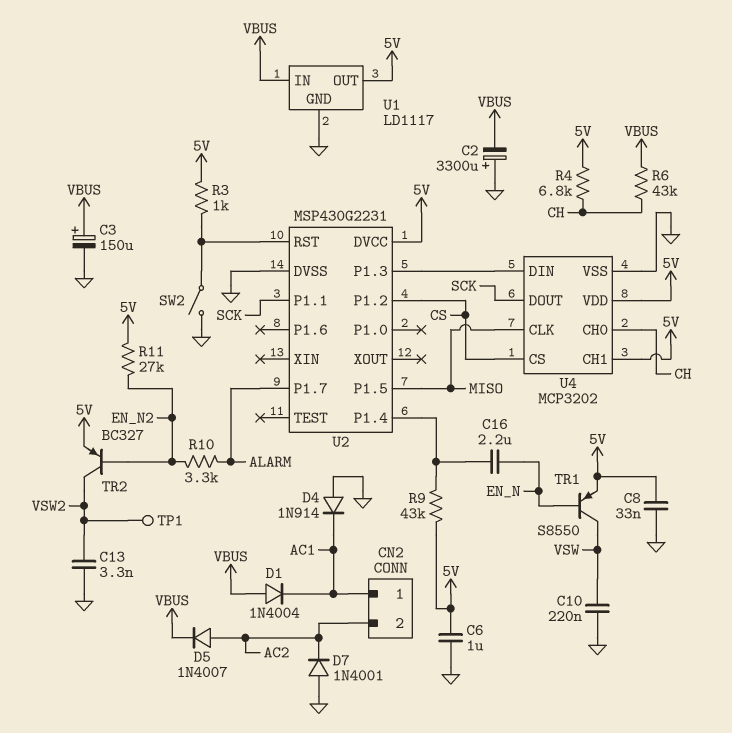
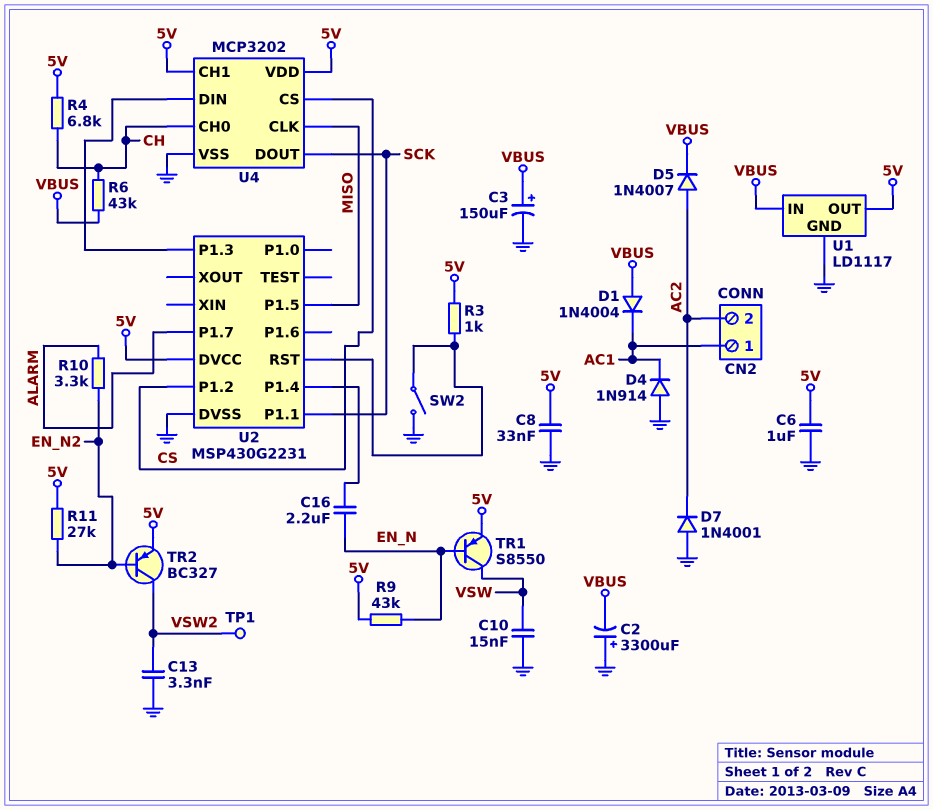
C10: 220nF (GND, VSW) -> 15nF (GND, VSW)
R9: 43k (5V, U2/P1.4) -> 43k (5V, EN_N)

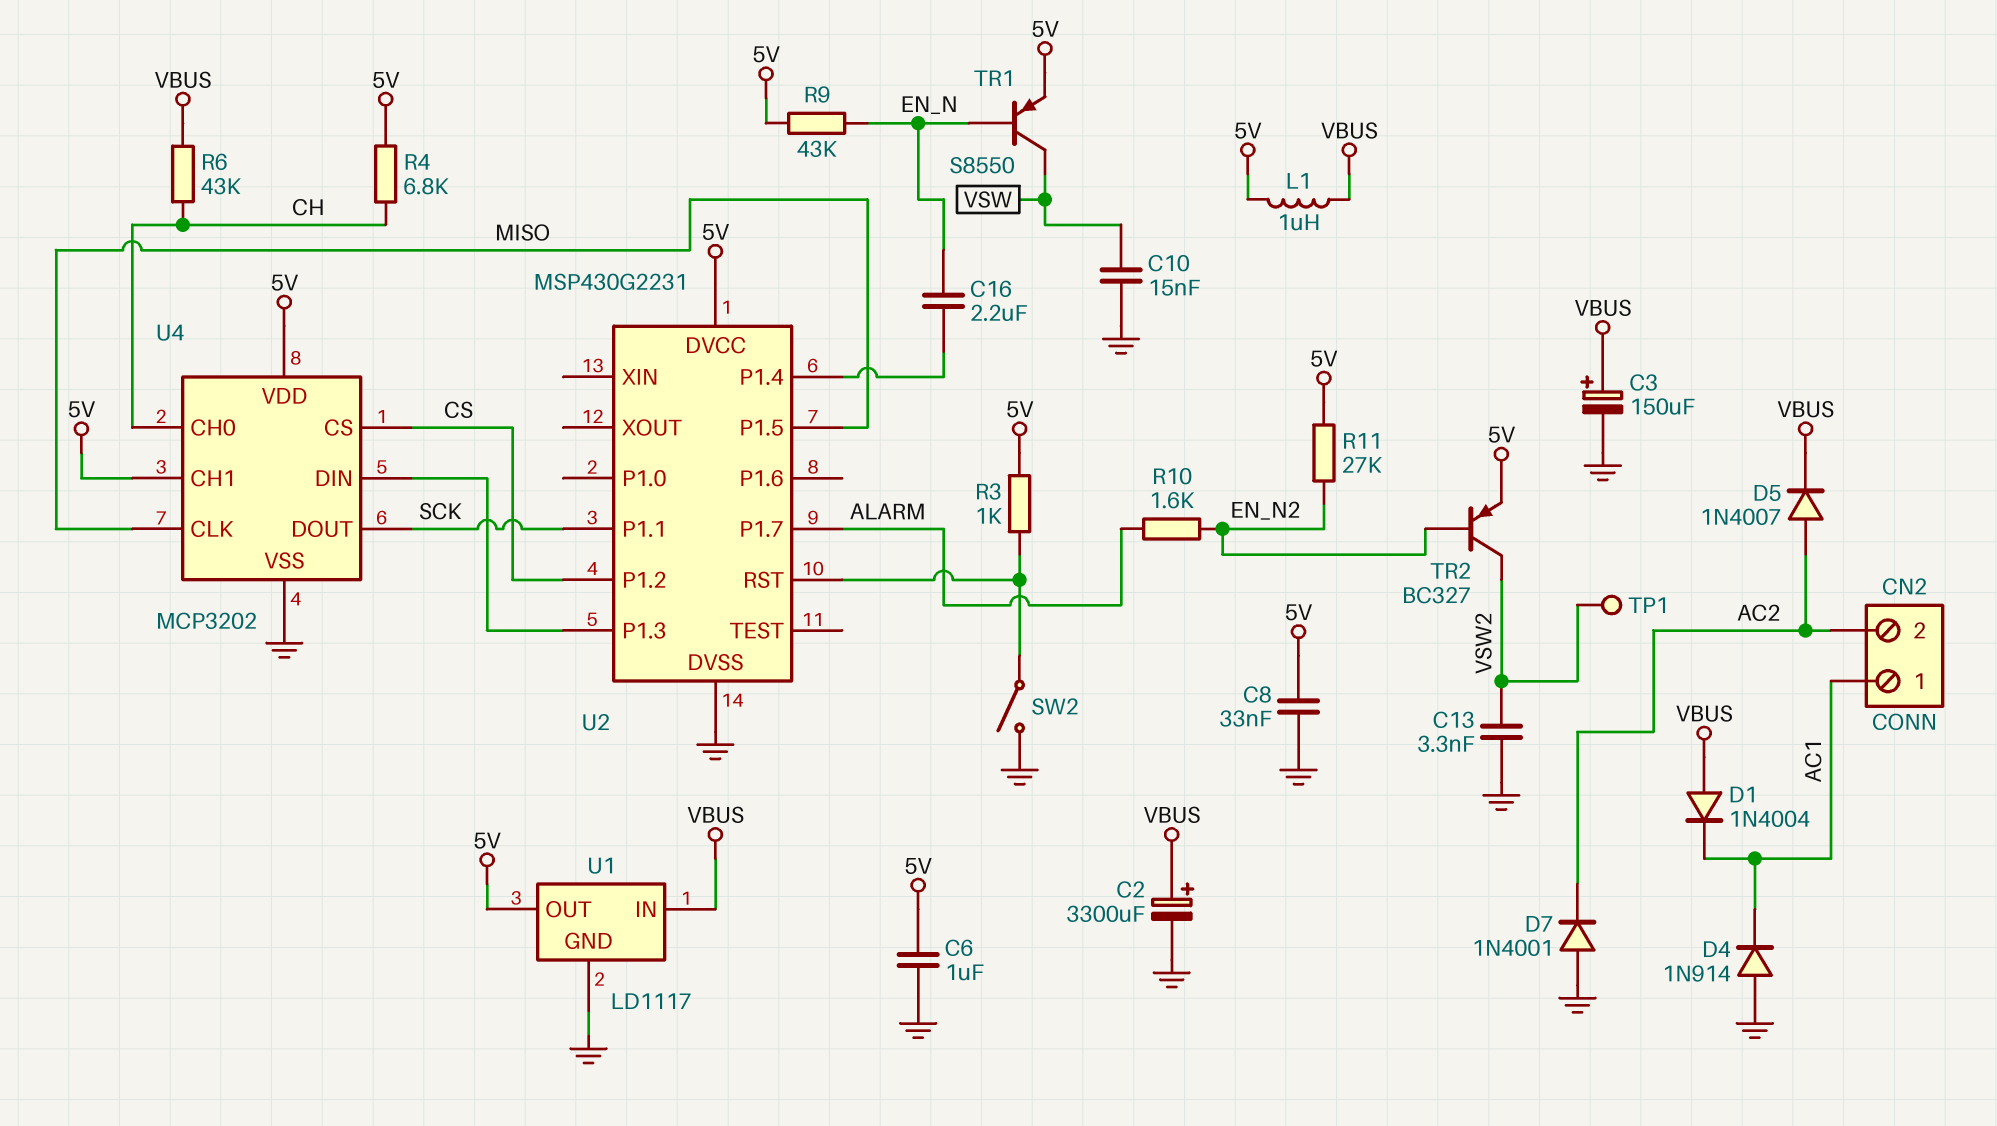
C2: 3300uF (plus GND, minus VBUS) -> 3300uF (plus VBUS, minus GND)
L1: none -> 1uH (5V, VBUS)
R10: 3.3k (ALARM, EN_N2) -> 1.6k (ALARM, EN_N2)

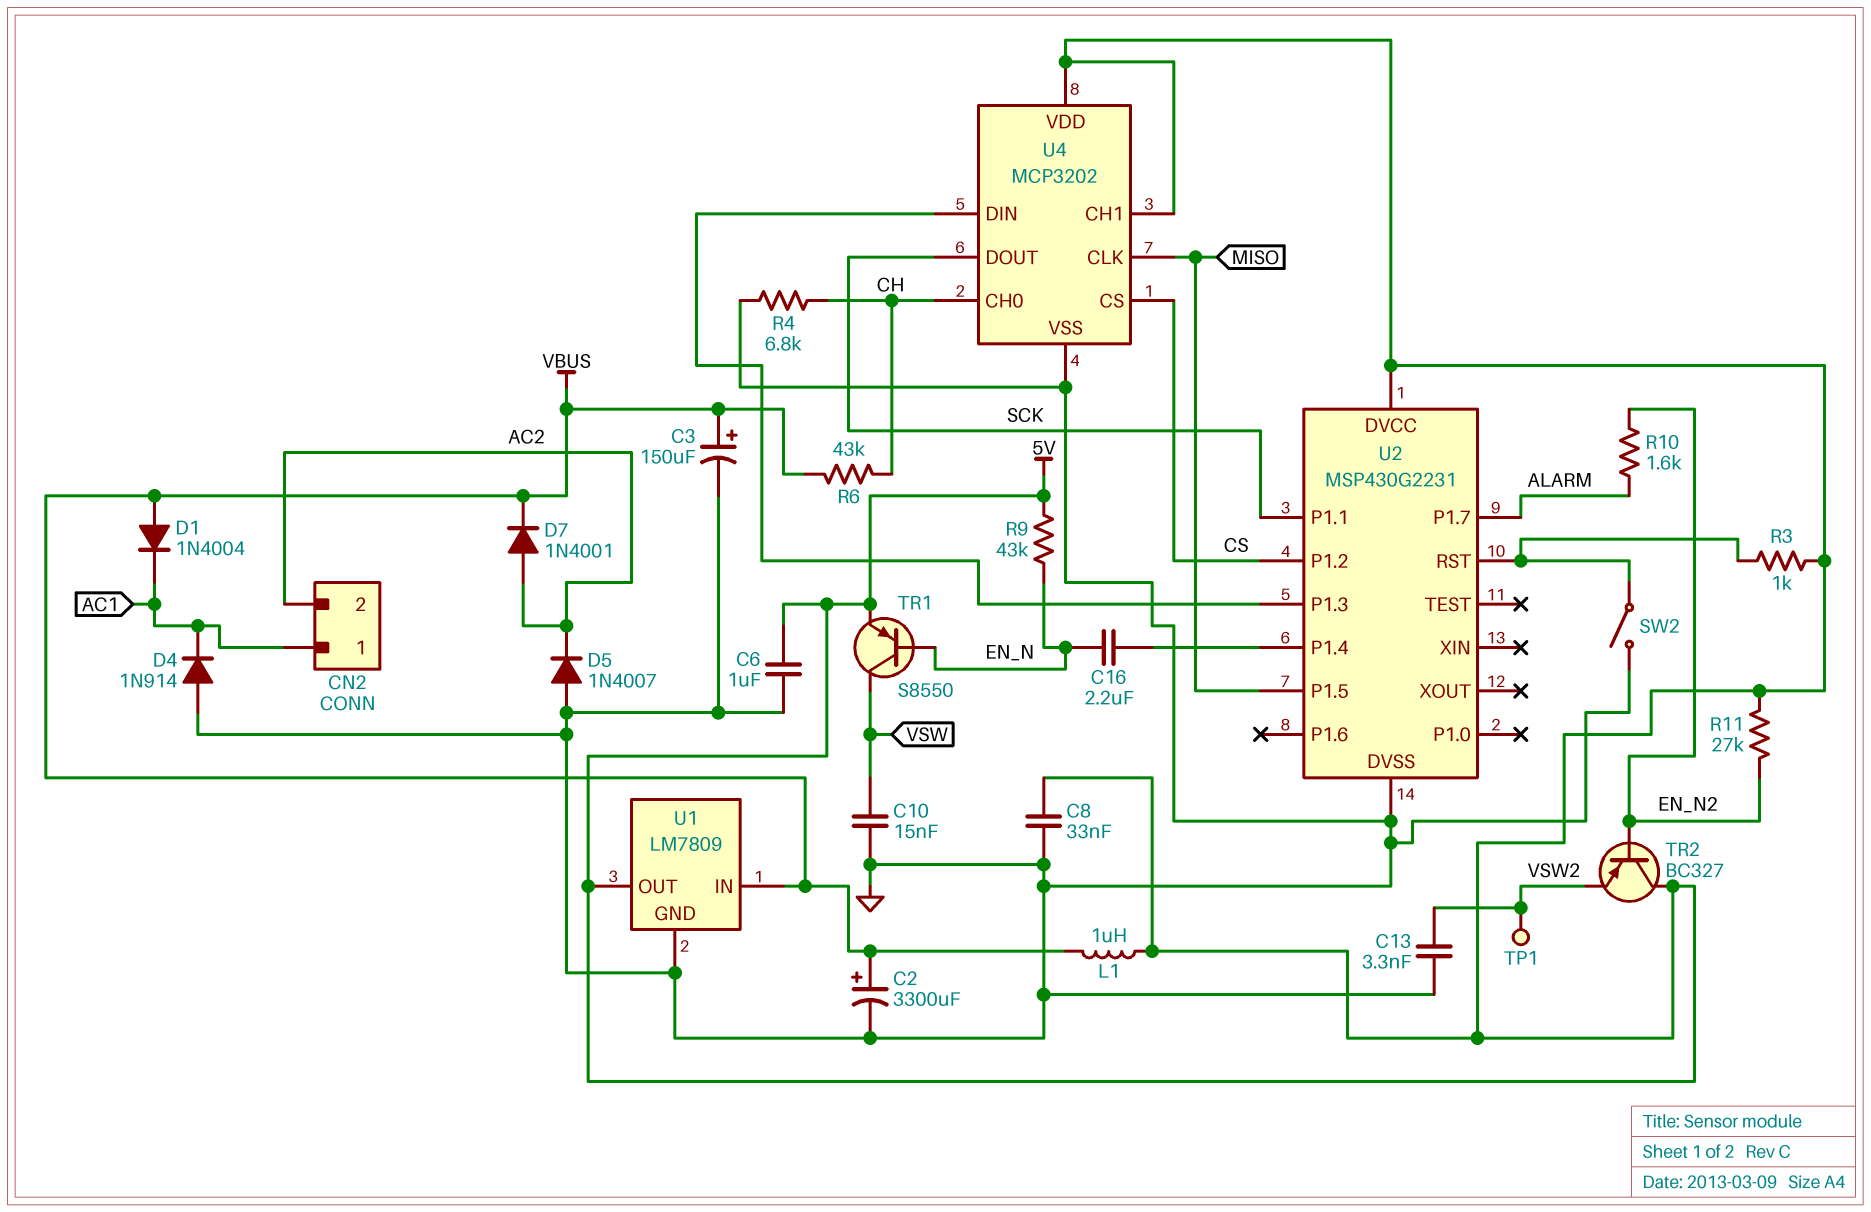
D5: diode 1N4007 (A AC2, K VBUS) -> diode 1N4007 (A GND, K AC2)
D7: diode 1N4001 (A GND, K AC2) -> diode 1N4001 (A AC2, K VBUS)
R4: 6.8k (5V, CH) -> 6.8k (CH, GND)
TR2: PNP BC327 (B EN_N2, C VSW2, E 5V) -> PNP BC327 (B EN_N2, C 5V, E VSW2)
U1: LD1117 -> LM7809

